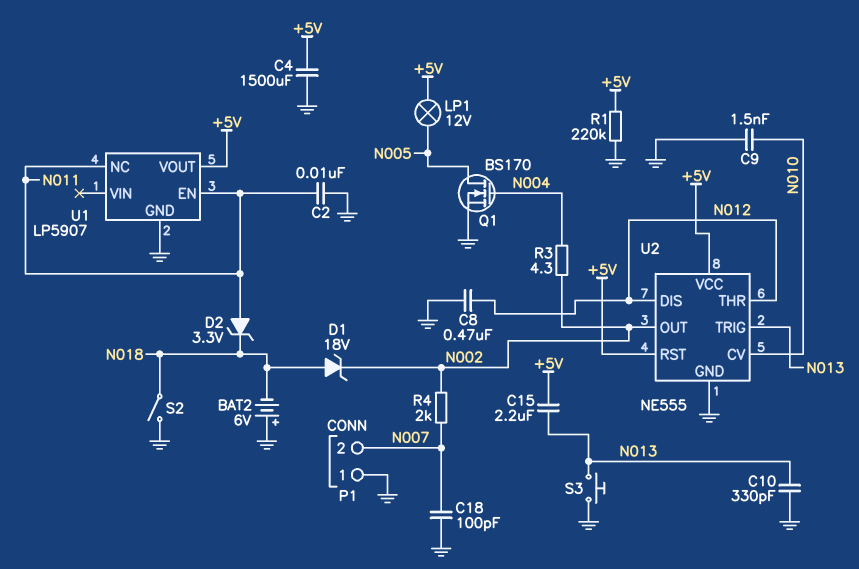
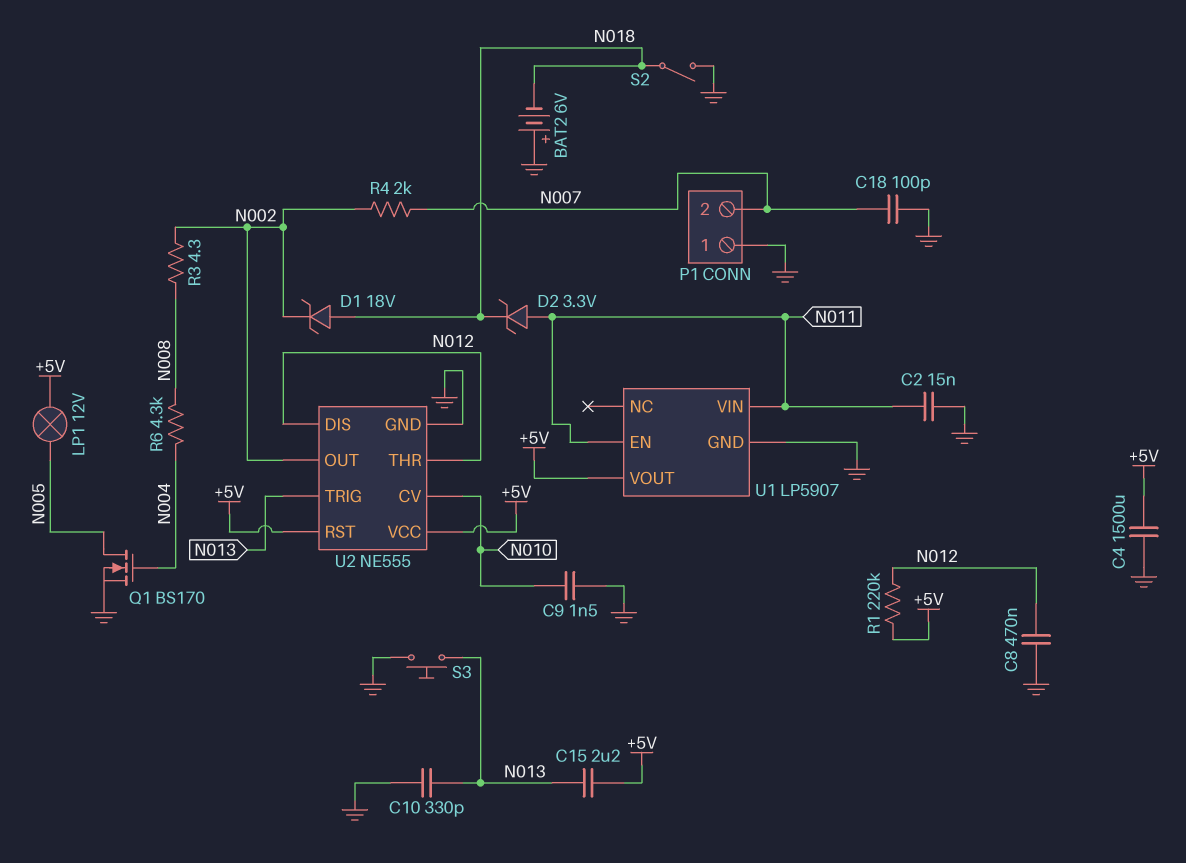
C2: 10nF (GND, N011) -> 15nF (GND, N011)
R1: 220k (+5V, GND) -> 220k (+5V, N012)
R3: 4.3 (N002, N004) -> 4.3 (N002, N008)
R6: none -> 4.3k (N004, N008)
U1 pin NC: N011 -> none
U1 pin VIN: none -> N011

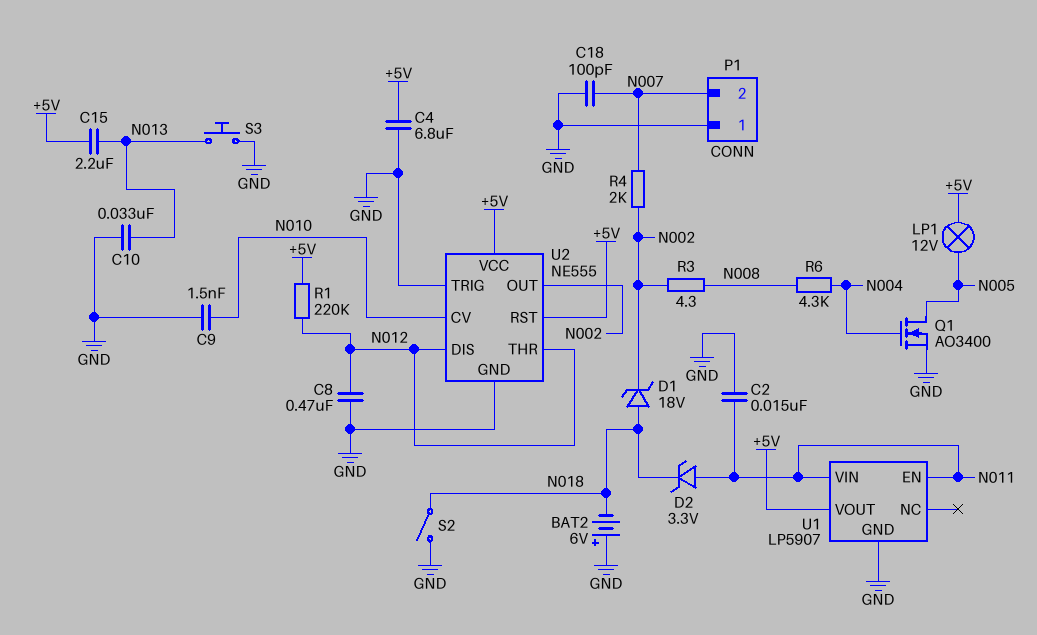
C4: 1500uF (+5V, GND) -> 6.8uF (+5V, GND)
C10: 330pF (GND, N013) -> 33nF (GND, N013)
Q1: NMOS BS170 (G N004, D N005, S GND) -> NMOS AO3400 (G N004, D N005, S GND)
U2 pin TRIG: N013 -> GND

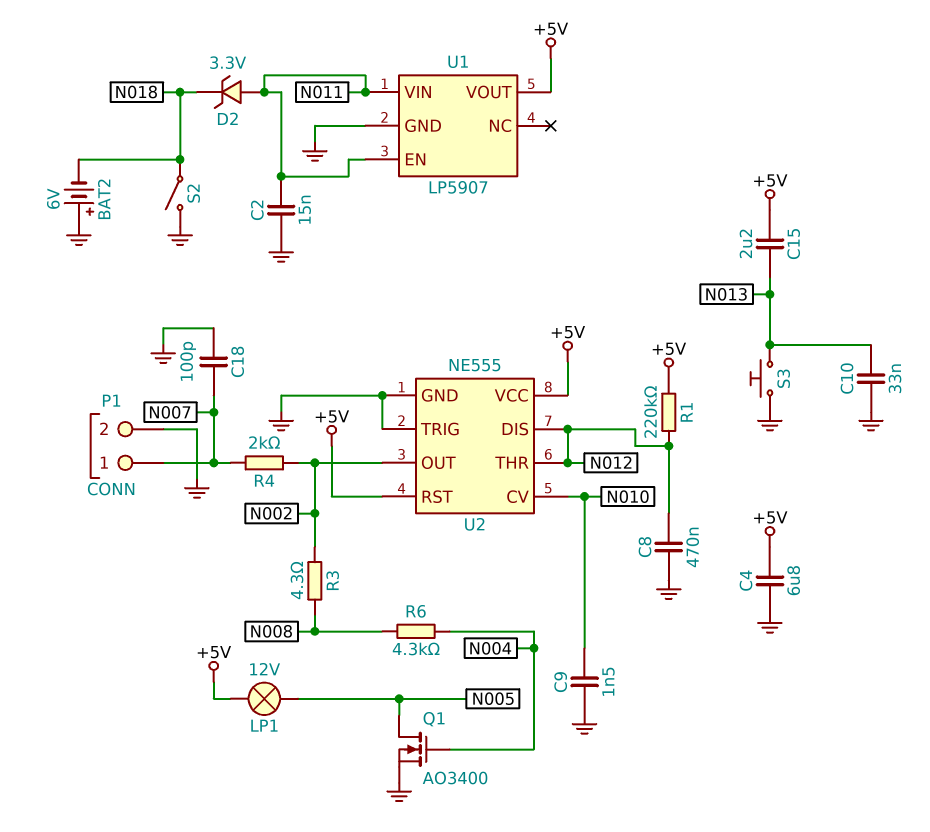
D1: zener 18V (A N018, K N002) -> none
P1 pin 1: GND -> N007
P1 pin 2: N007 -> GND

